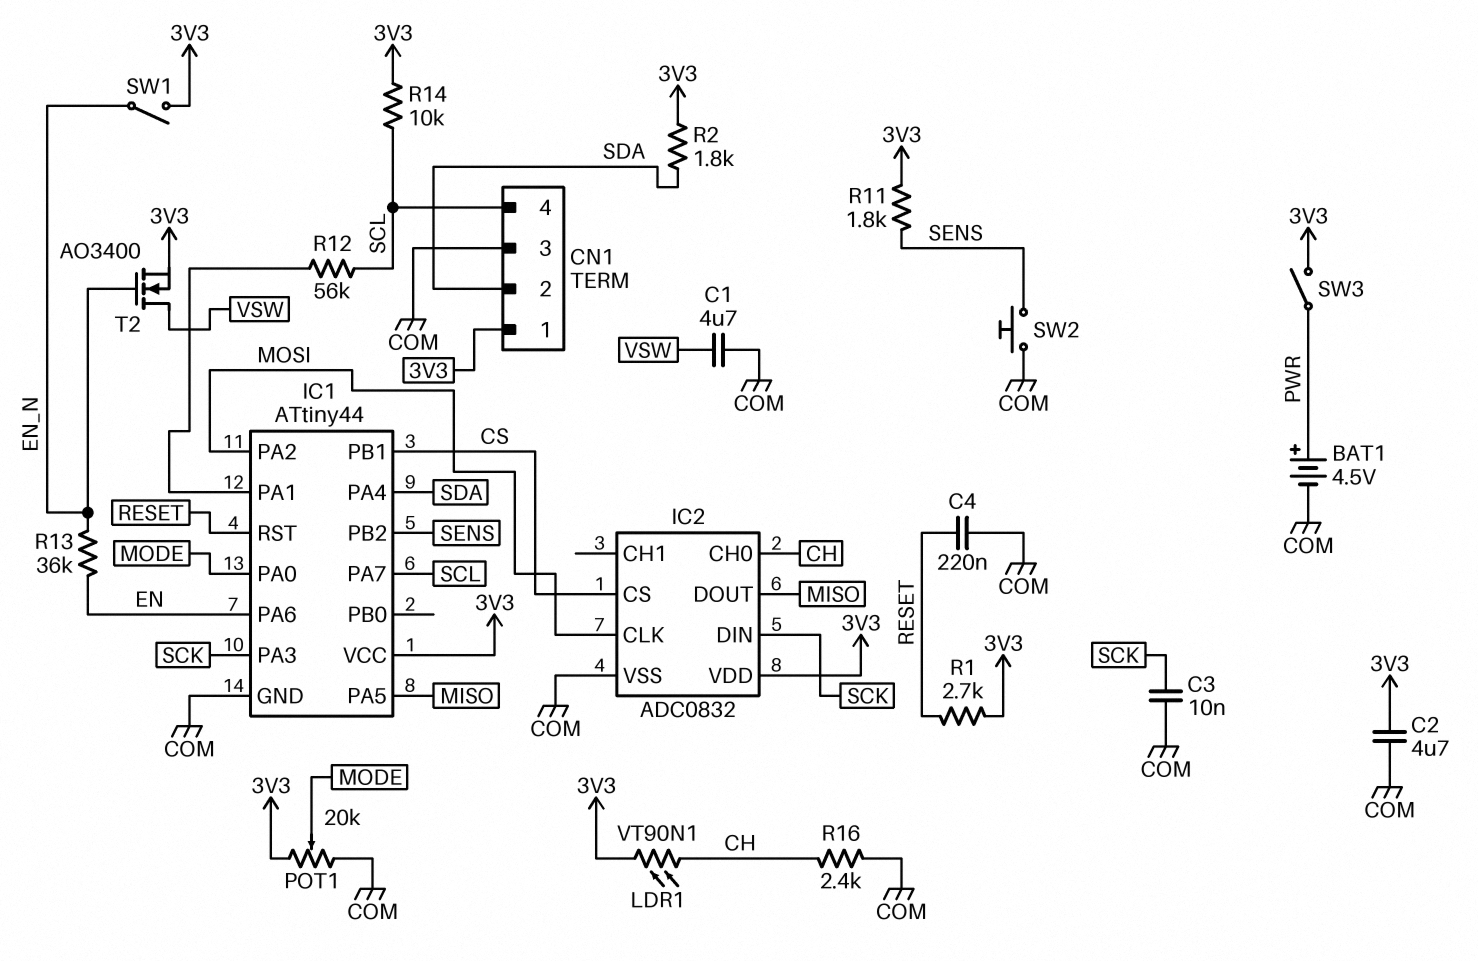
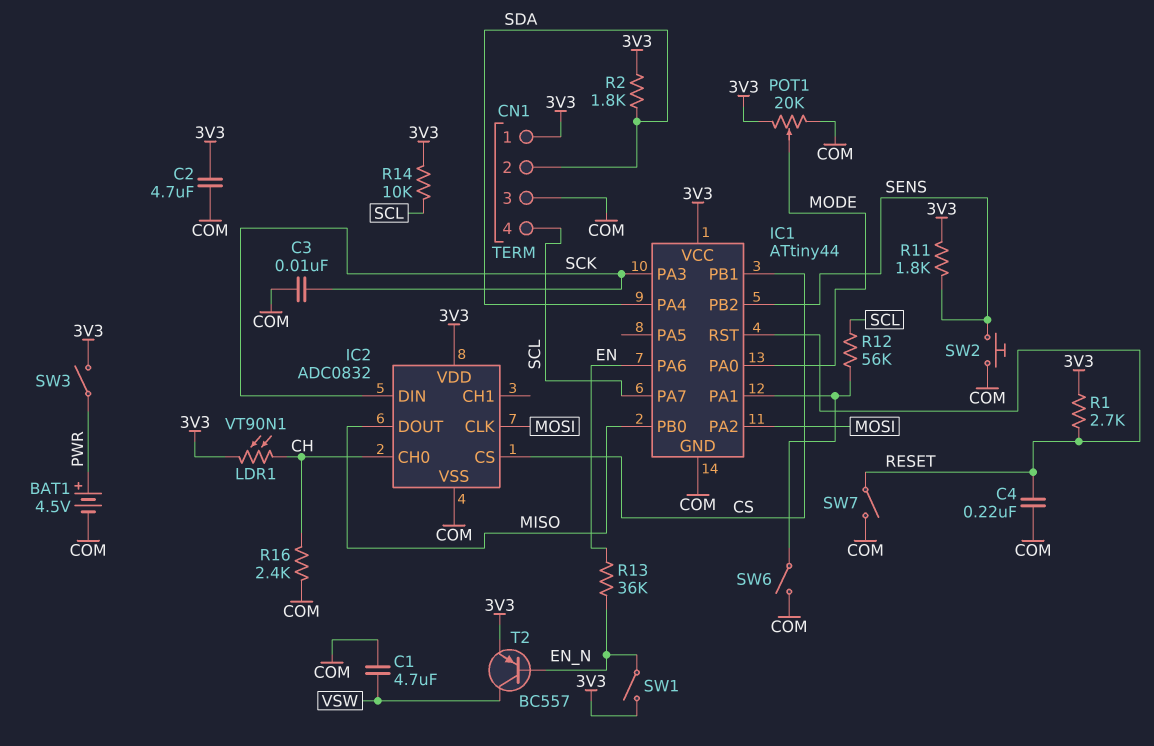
IC1 pin PA5: MISO -> none
IC1 pin PB0: none -> MISO
SW6: none -> switch (COM, IC1/PA1)
SW7: none -> switch (COM, RESET)
T2: NMOS AO3400 (G EN_N, D VSW, S 3V3) -> PNP BC557 (B EN_N, C VSW, E 3V3)

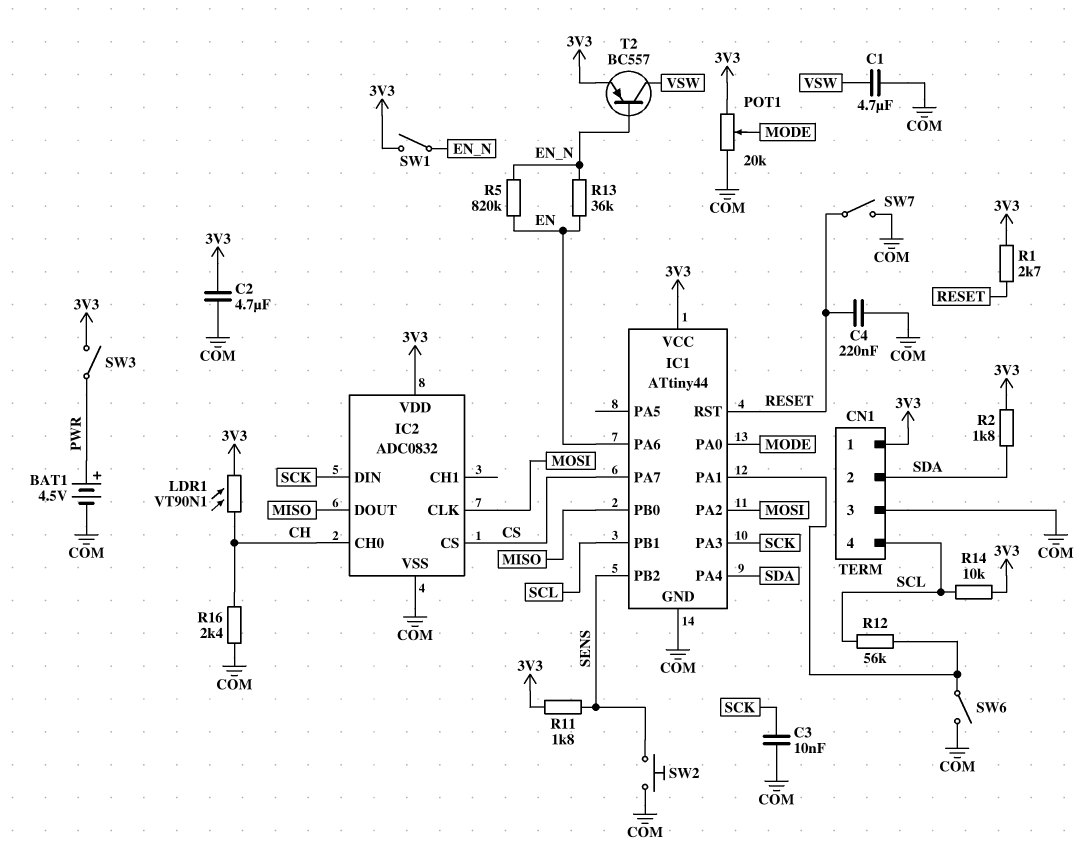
IC1 pin PA7: SCL -> CS
IC1 pin PB1: CS -> SCL
R5: none -> 820k (EN, EN_N)

